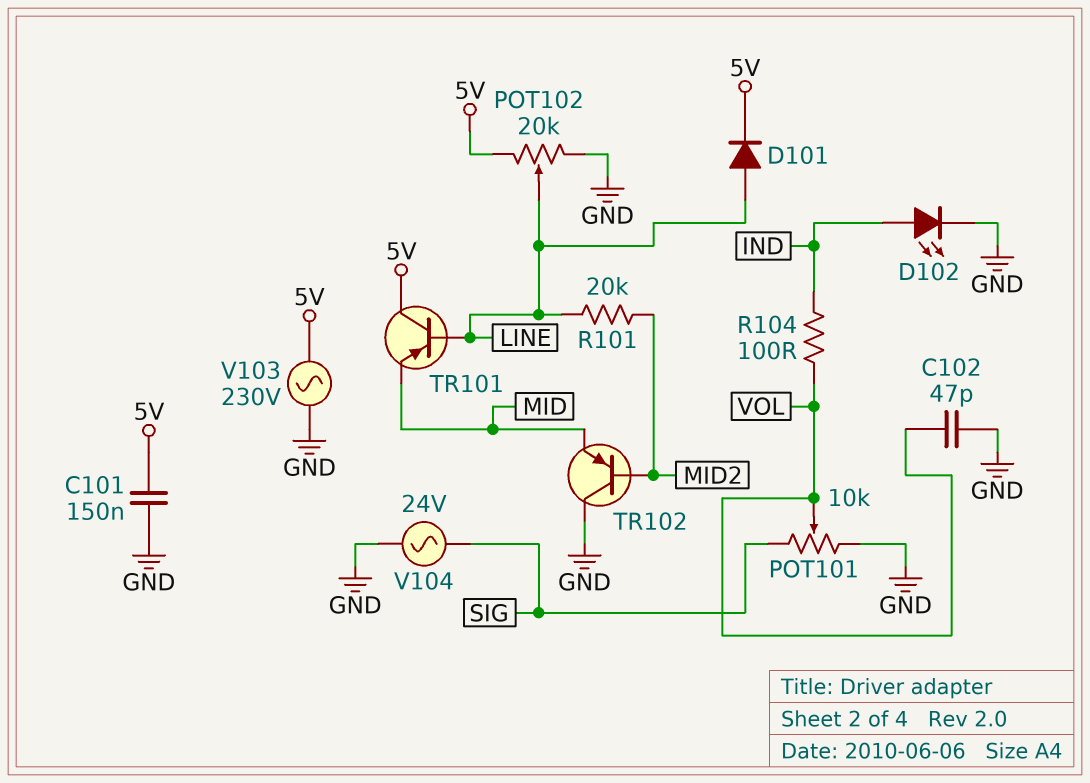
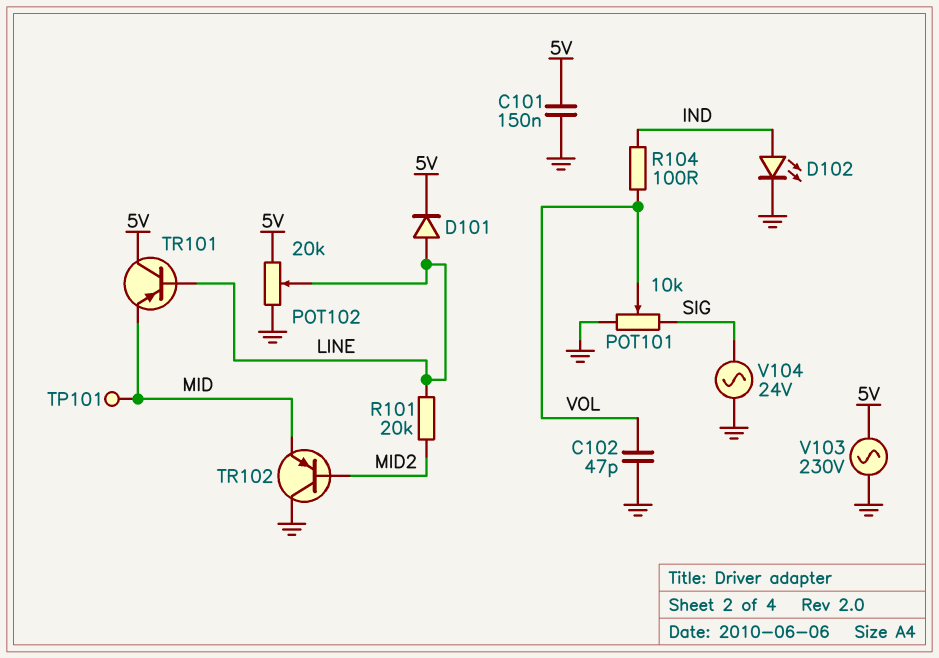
TP101: none -> test point (MID)

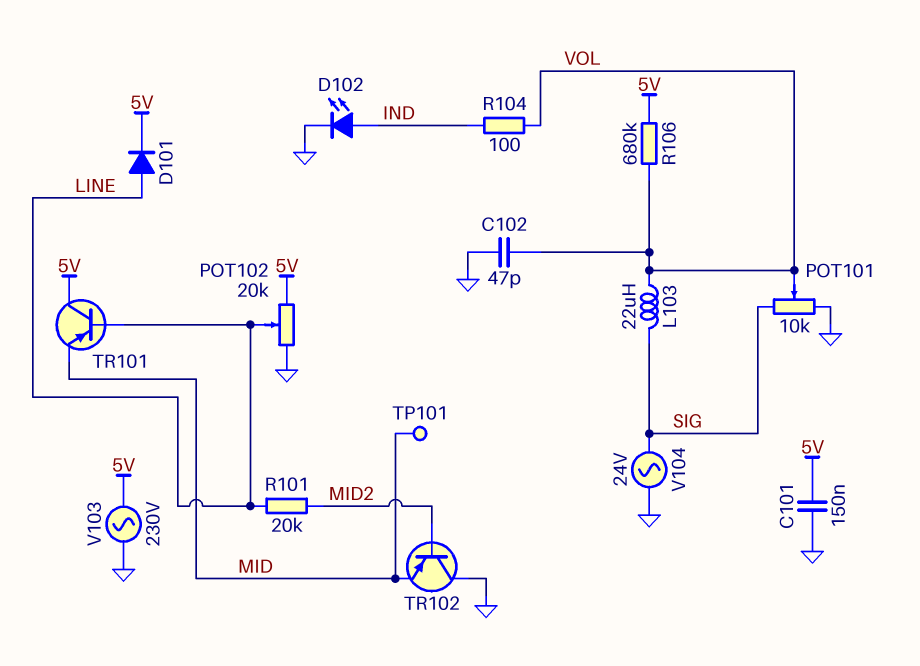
L103: none -> 22uH (SIG, VOL)
R106: none -> 680k (5V, VOL)

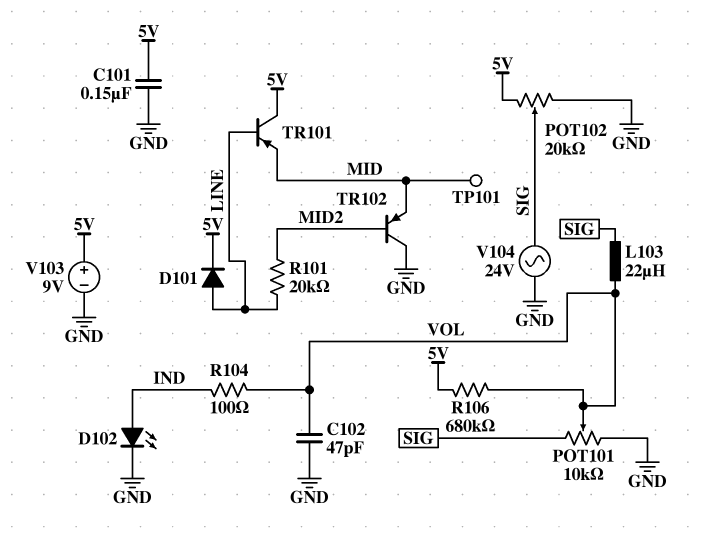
POT102: 20k (5V, GND, wiper LINE) -> 20k (5V, GND, wiper SIG)
V103: AC 230V (5V, GND) -> 9V (plus 5V, minus GND)

